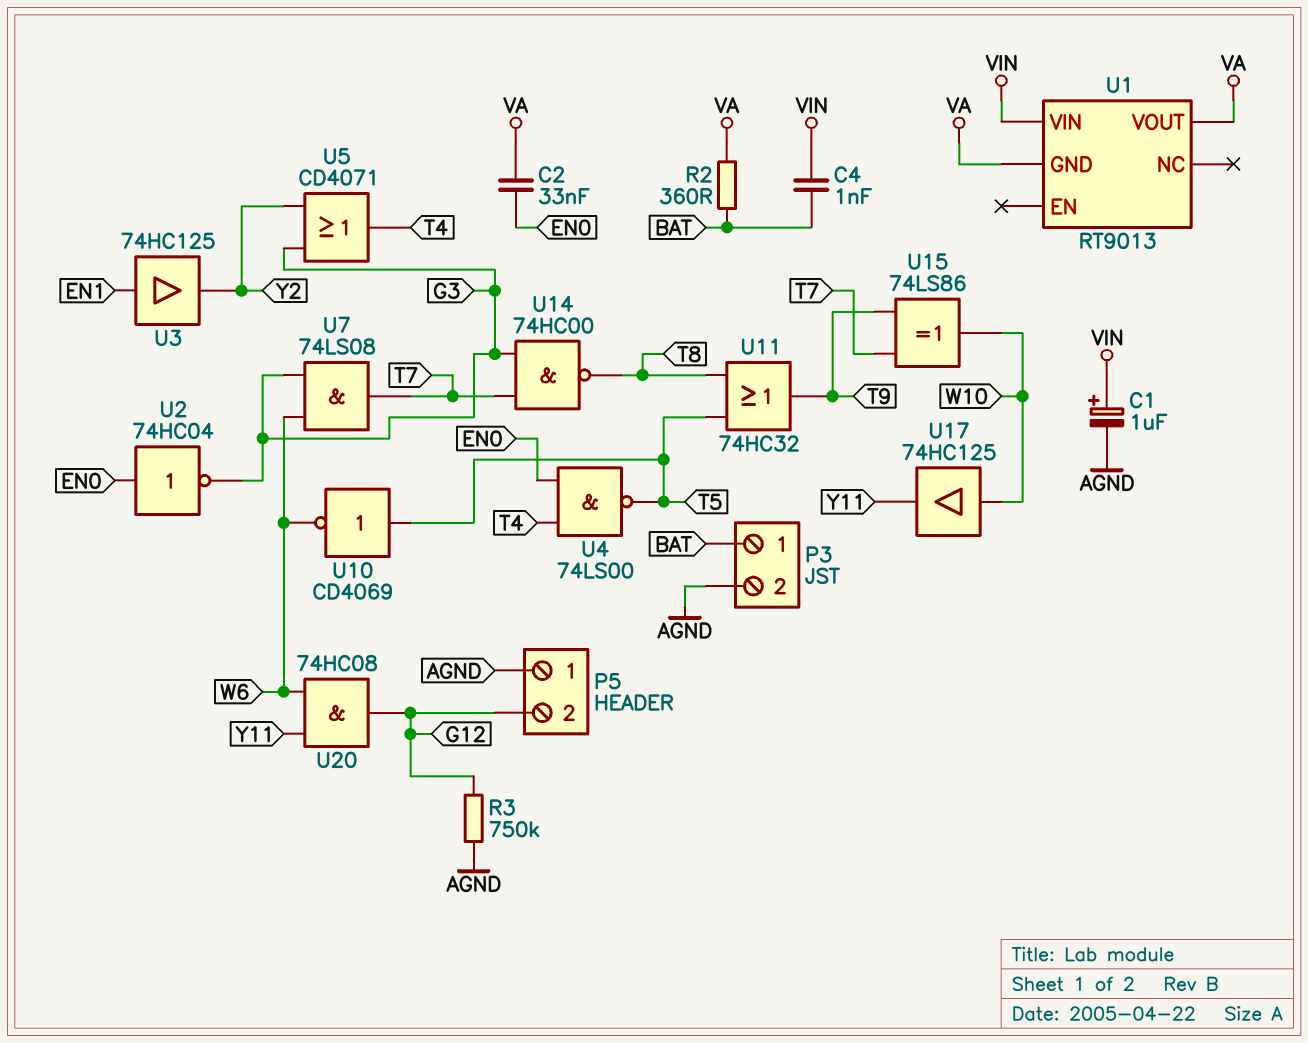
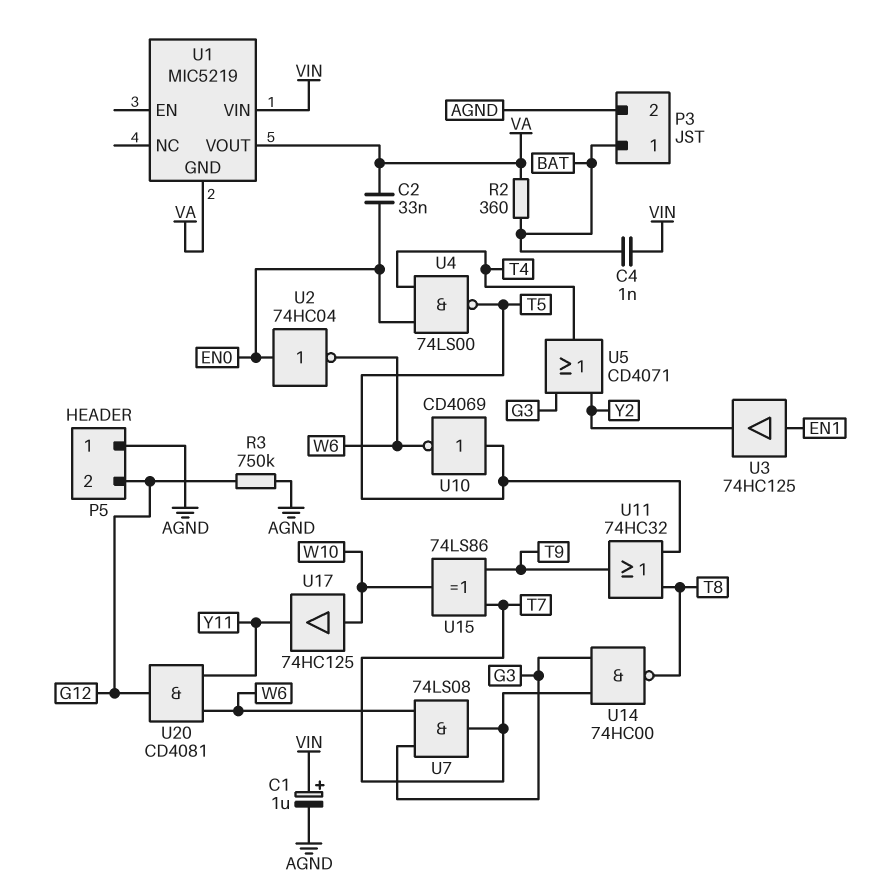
U1: RT9013 -> MIC5219
U2: NOT 74HC04 (in EN0, out G3) -> NOT 74HC04 (in EN0, out W6)
U20: AND 74HC08 (in W6, in Y11, out G12) -> AND CD4081 (in W6, in Y11, out G12)

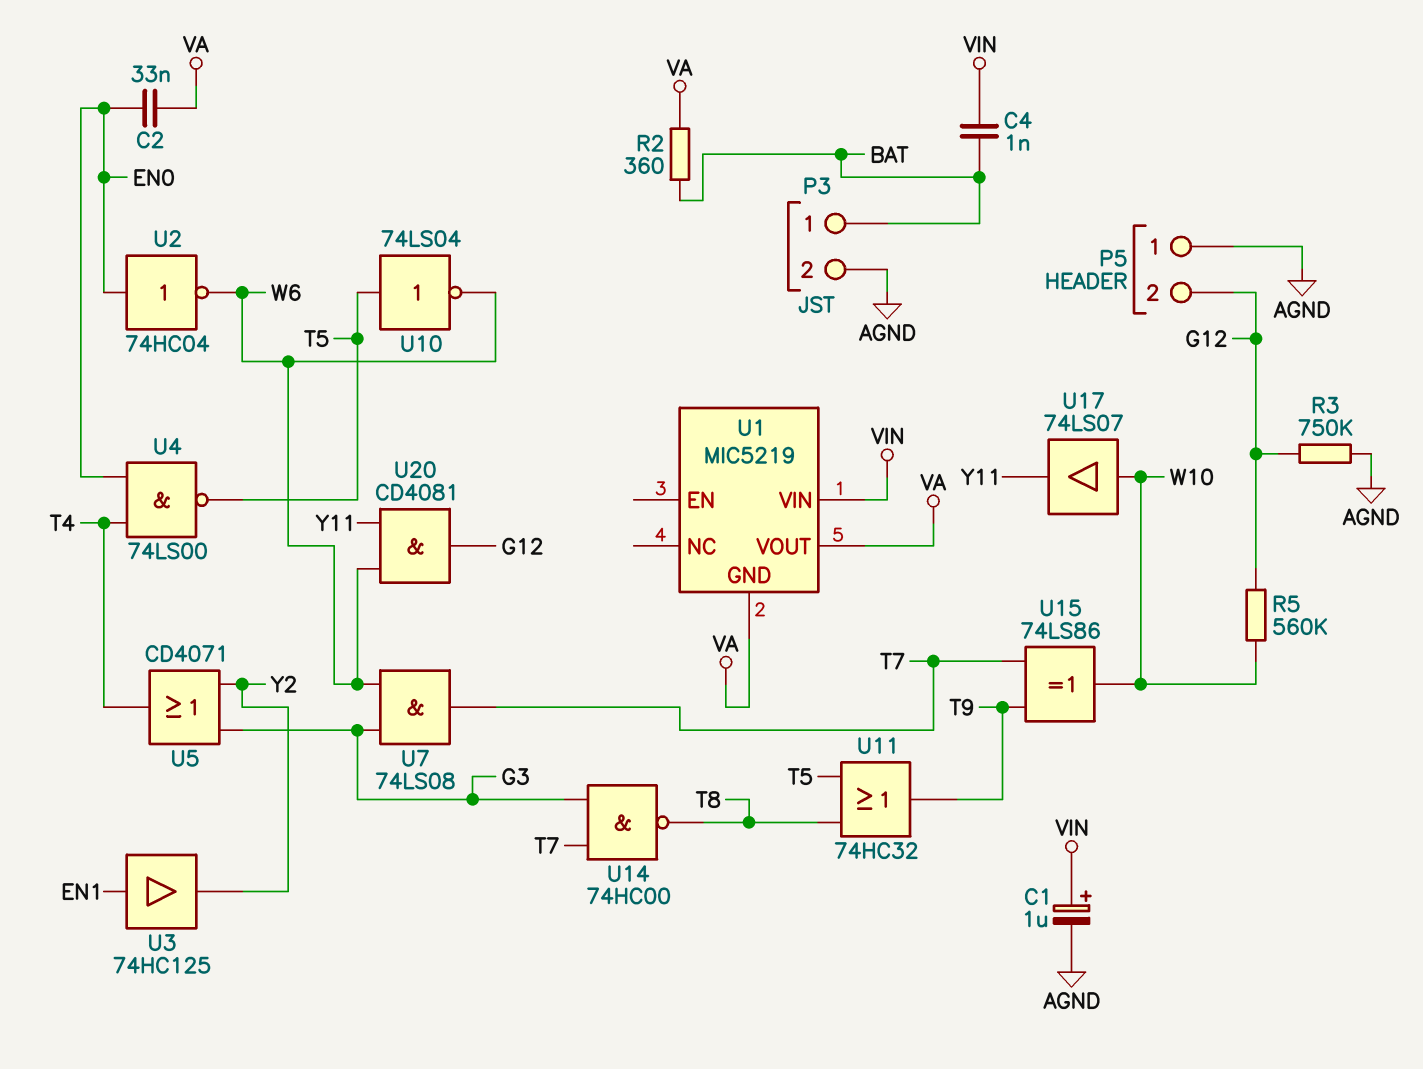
R5: none -> 560k (G12, W10)
U10: NOT CD4069 (in T5, out W6) -> NOT 74LS04 (in T5, out W6)
U17: buffer 74HC125 (in W10, out Y11) -> buffer 74LS07 (in W10, out Y11)

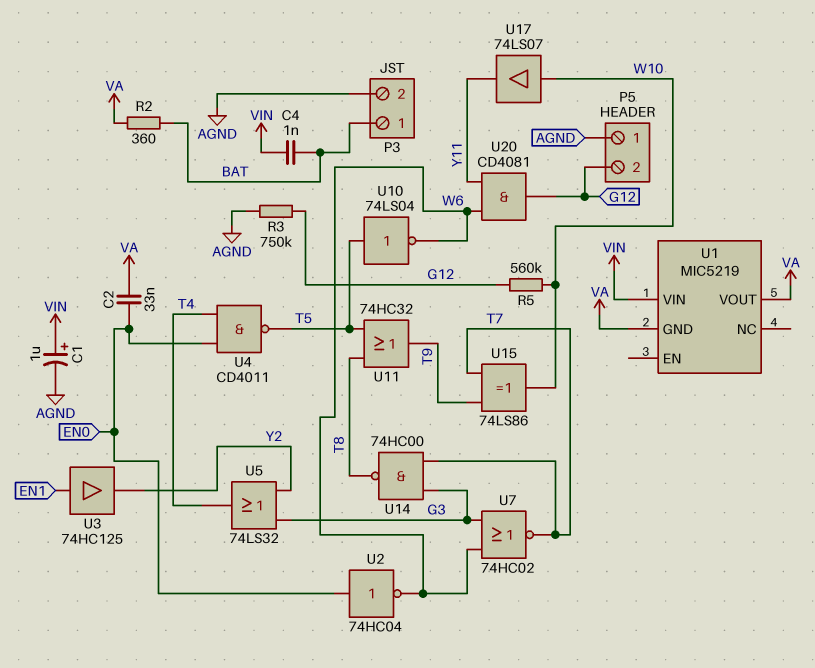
U4: NAND 74LS00 (in EN0, in T4, out T5) -> NAND CD4011 (in EN0, in T4, out T5)
U5: OR CD4071 (in G3, in Y2, out T4) -> OR 74LS32 (in G3, in Y2, out T4)
U7: AND 74LS08 (in G3, in W6, out T7) -> NOR 74HC02 (in G3, in W6, out T7)

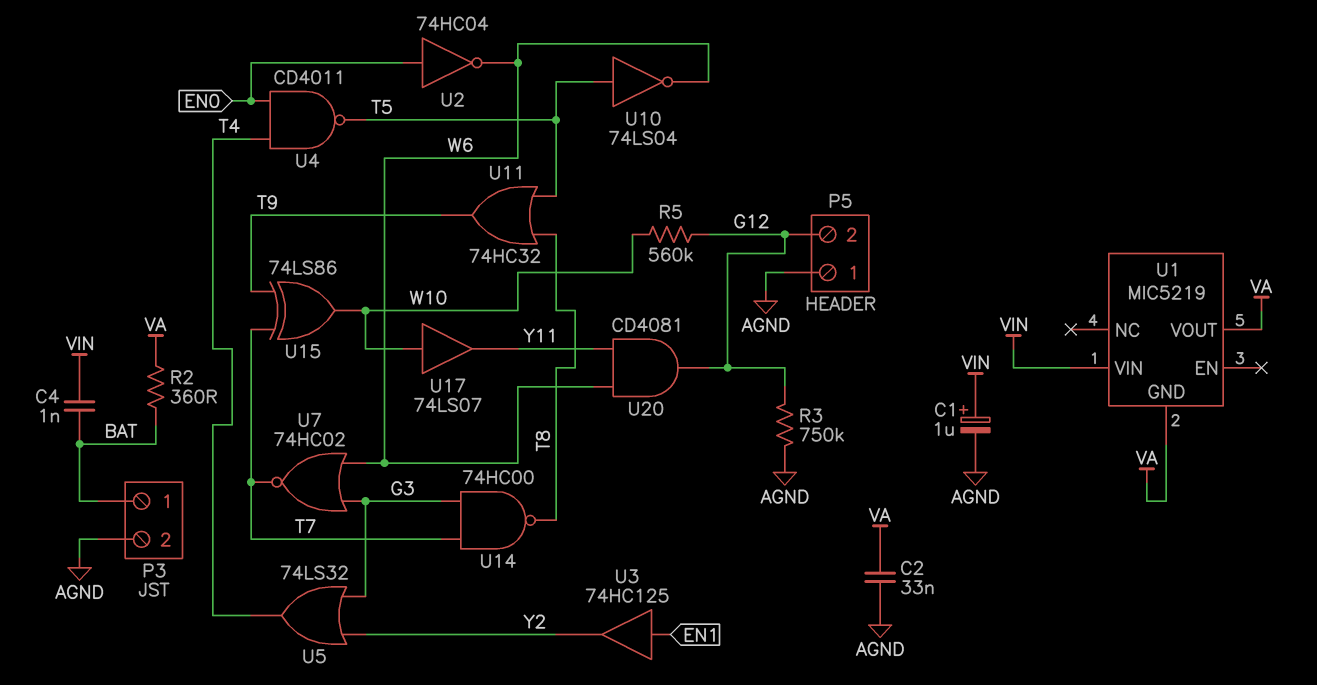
C2: 33nF (EN0, VA) -> 33nF (AGND, VA)

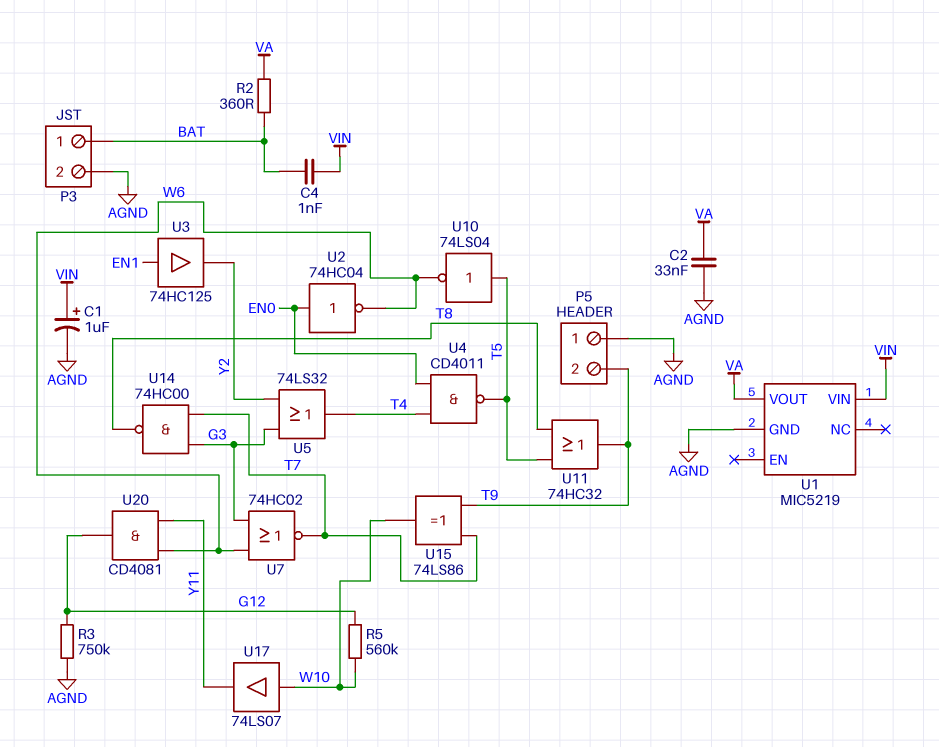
P5 pin 2: G12 -> T9
U1 pin GND: VA -> AGND

